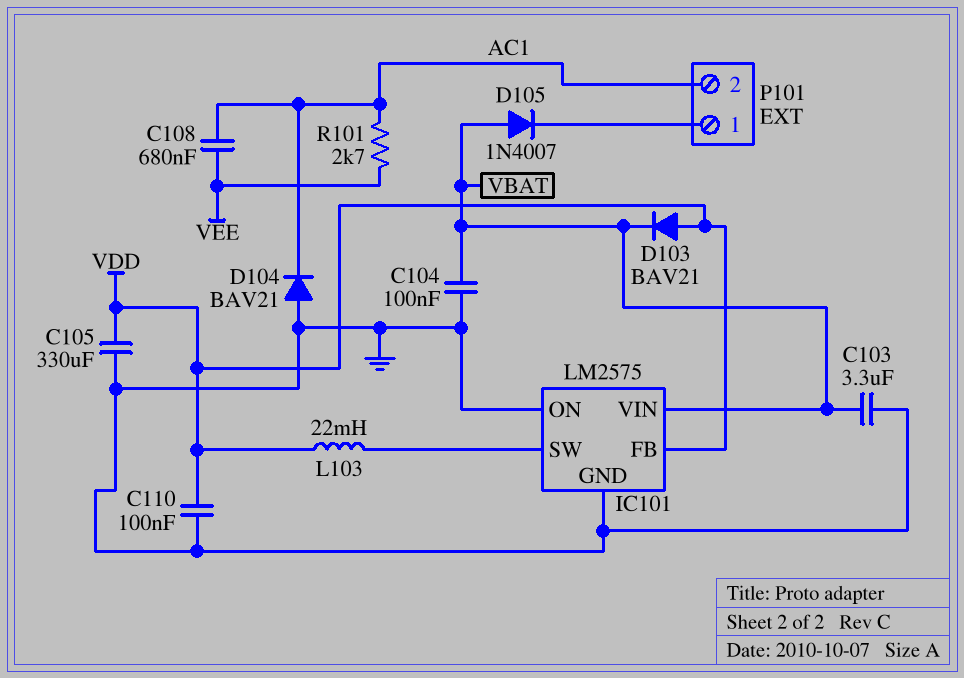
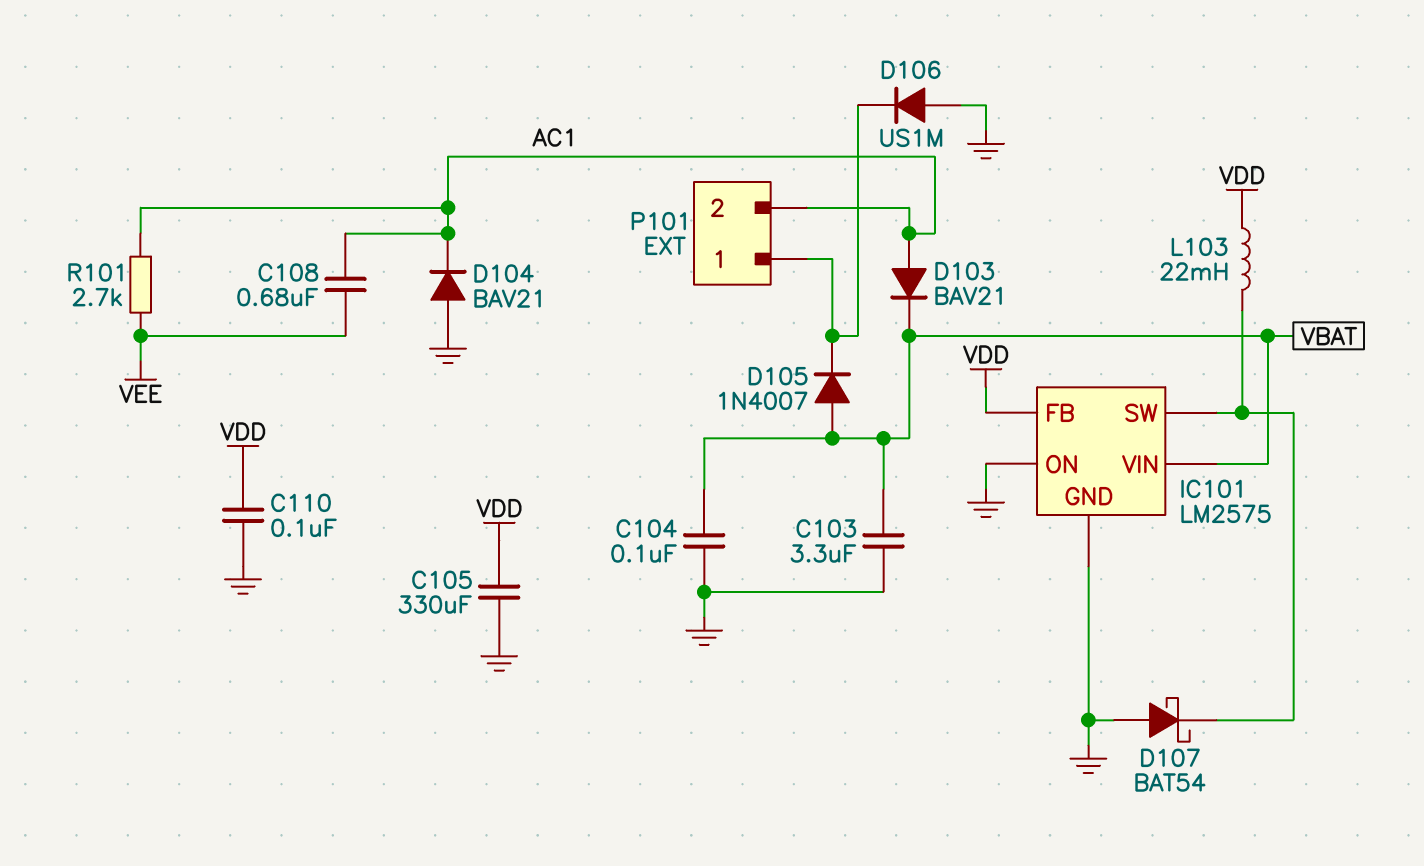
D103: diode BAV21 (A VDD, K VBAT) -> diode BAV21 (A AC1, K VBAT)
D106: none -> diode US1M (A GND, K P101/1)
D107: none -> schottky BAT54 (A GND, K IC101/SW)

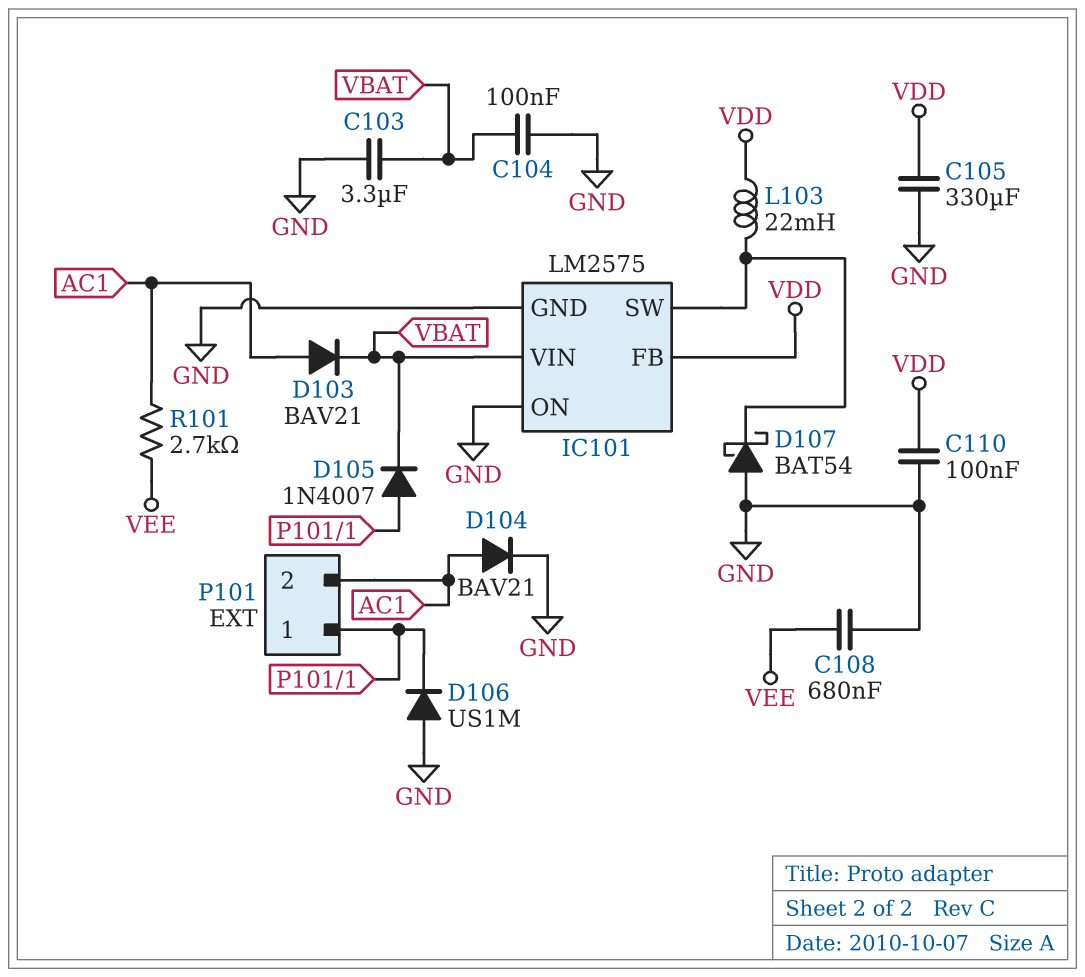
C108: 680nF (AC1, VEE) -> 680nF (GND, VEE)
D104: diode BAV21 (A GND, K AC1) -> diode BAV21 (A AC1, K GND)
D105: diode 1N4007 (A VBAT, K P101/1) -> diode 1N4007 (A P101/1, K VBAT)

